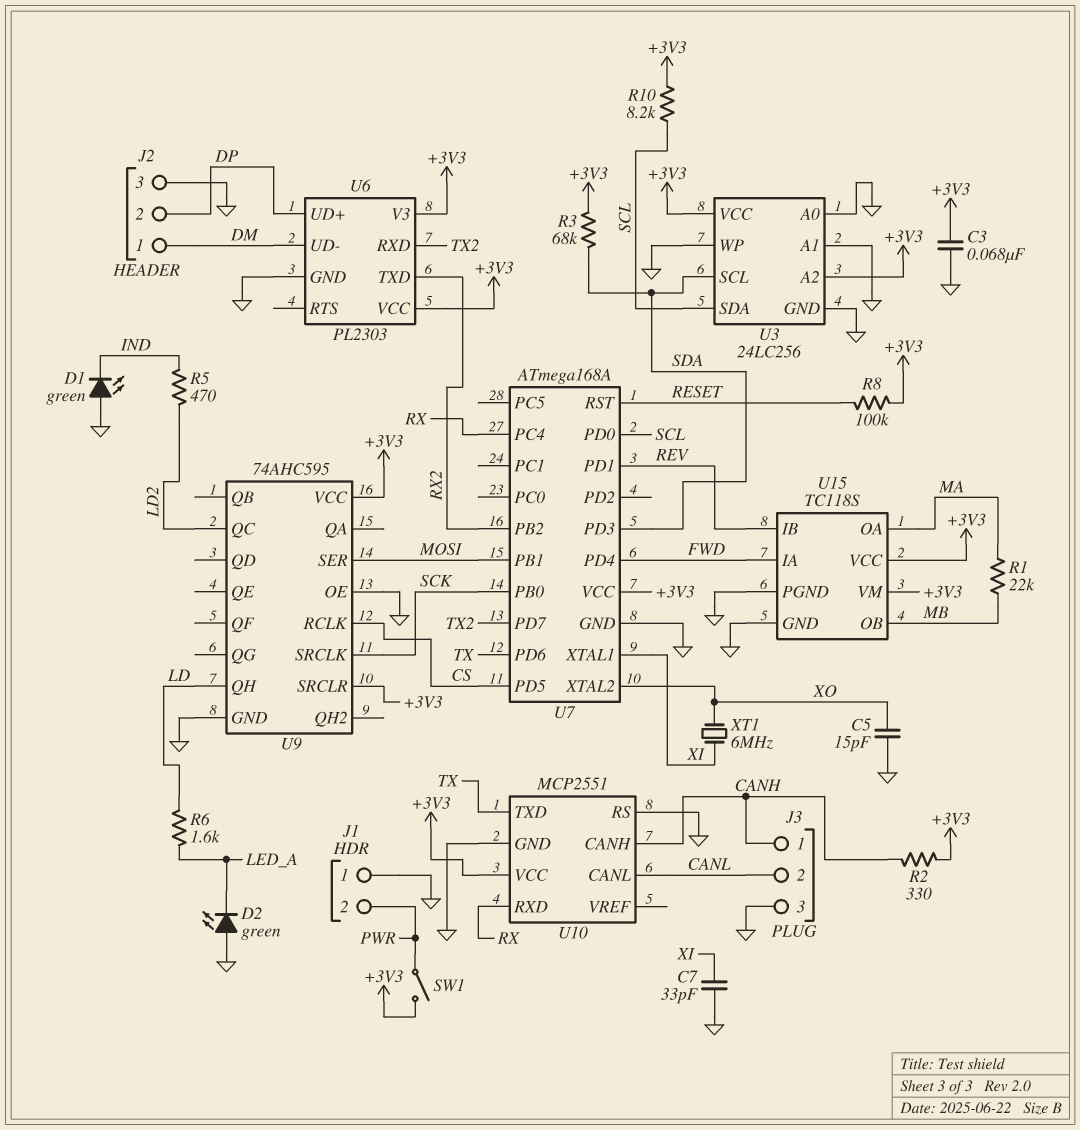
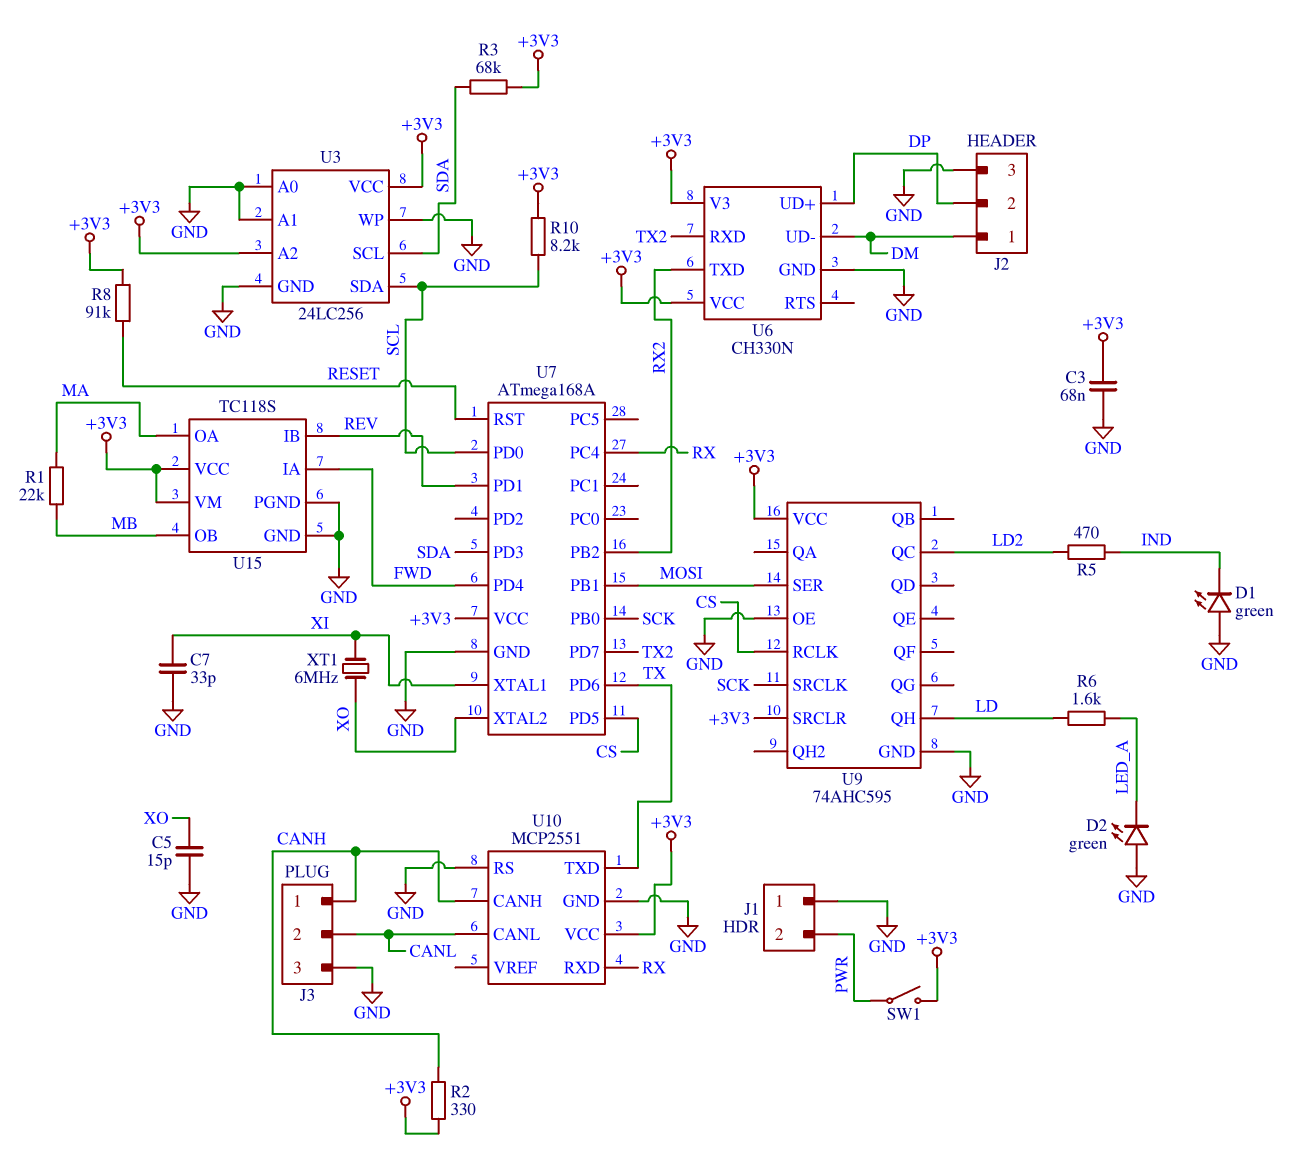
R8: 100k (+3V3, RESET) -> 91k (+3V3, RESET)
U6: PL2303 -> CH330N

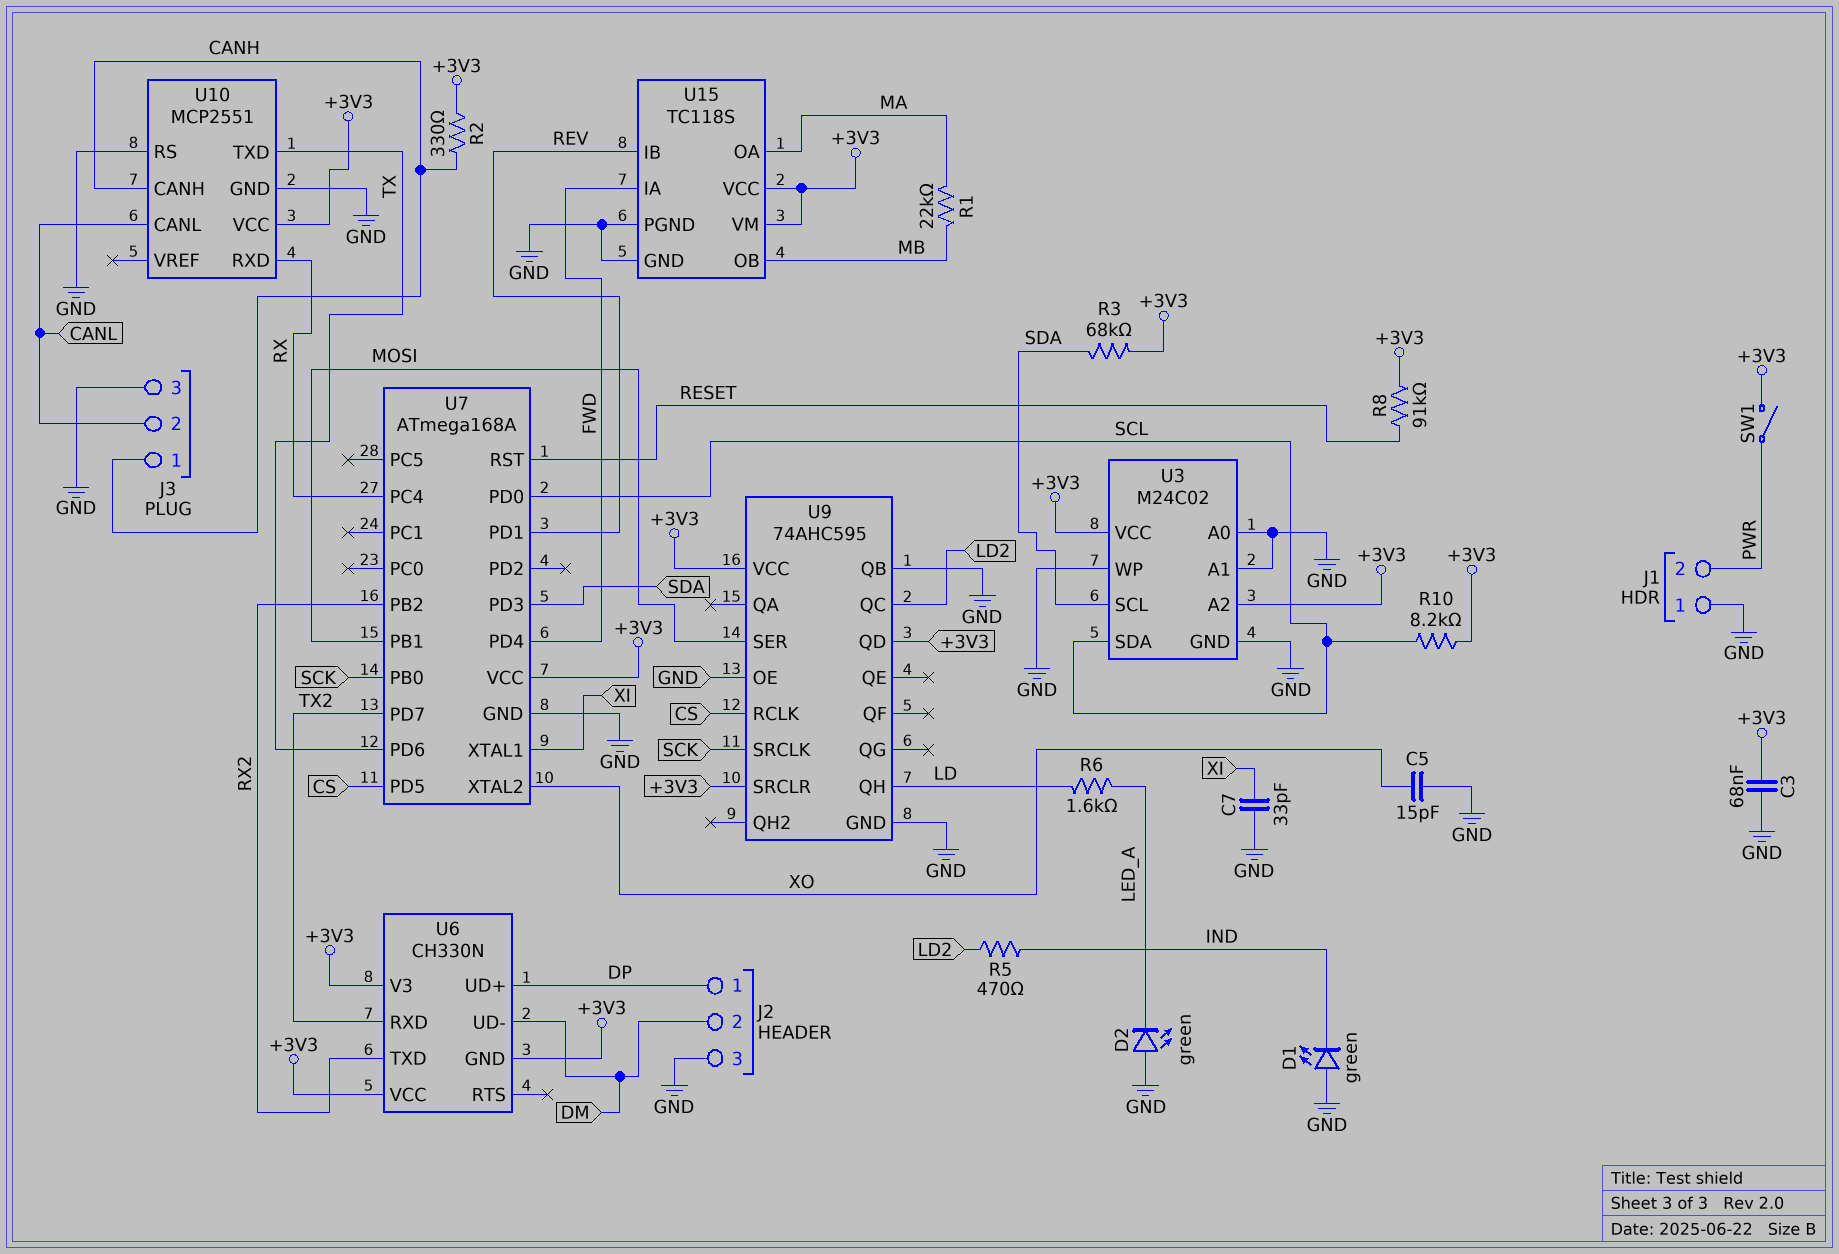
J2 pin 1: DM -> DP
J2 pin 2: DP -> DM
U3: 24LC256 -> M24C02
U6 pin GND: GND -> +3V3
U9 pin QB: none -> GND
U9 pin QD: none -> +3V3
XT1: 6MHz (XI, XO) -> none

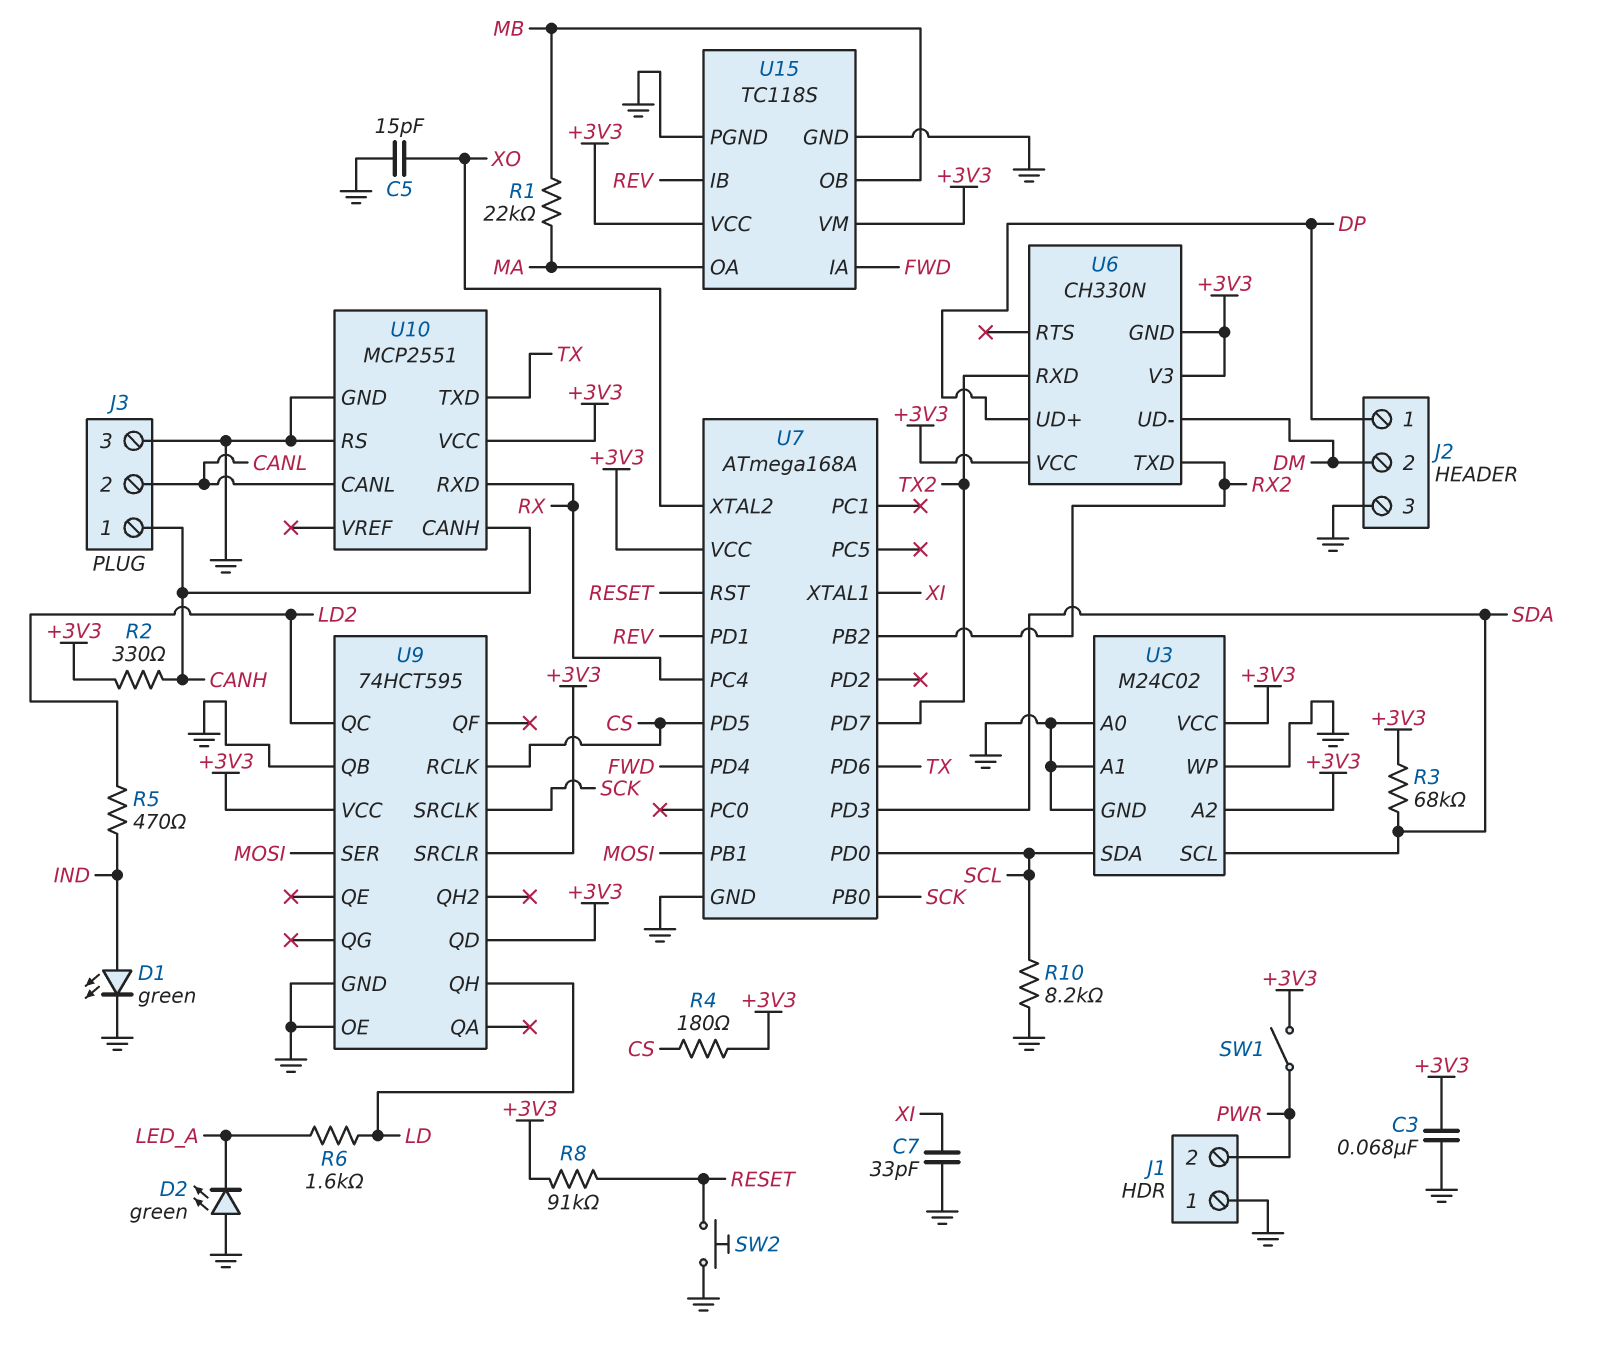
D1: LED green (A GND, K IND) -> LED green (A IND, K GND)
R4: none -> 180 (+3V3, CS)
R10: 8.2k (+3V3, SCL) -> 8.2k (GND, SCL)
SW2: none -> button (GND, RESET)
U9: 74AHC595 -> 74HCT595

